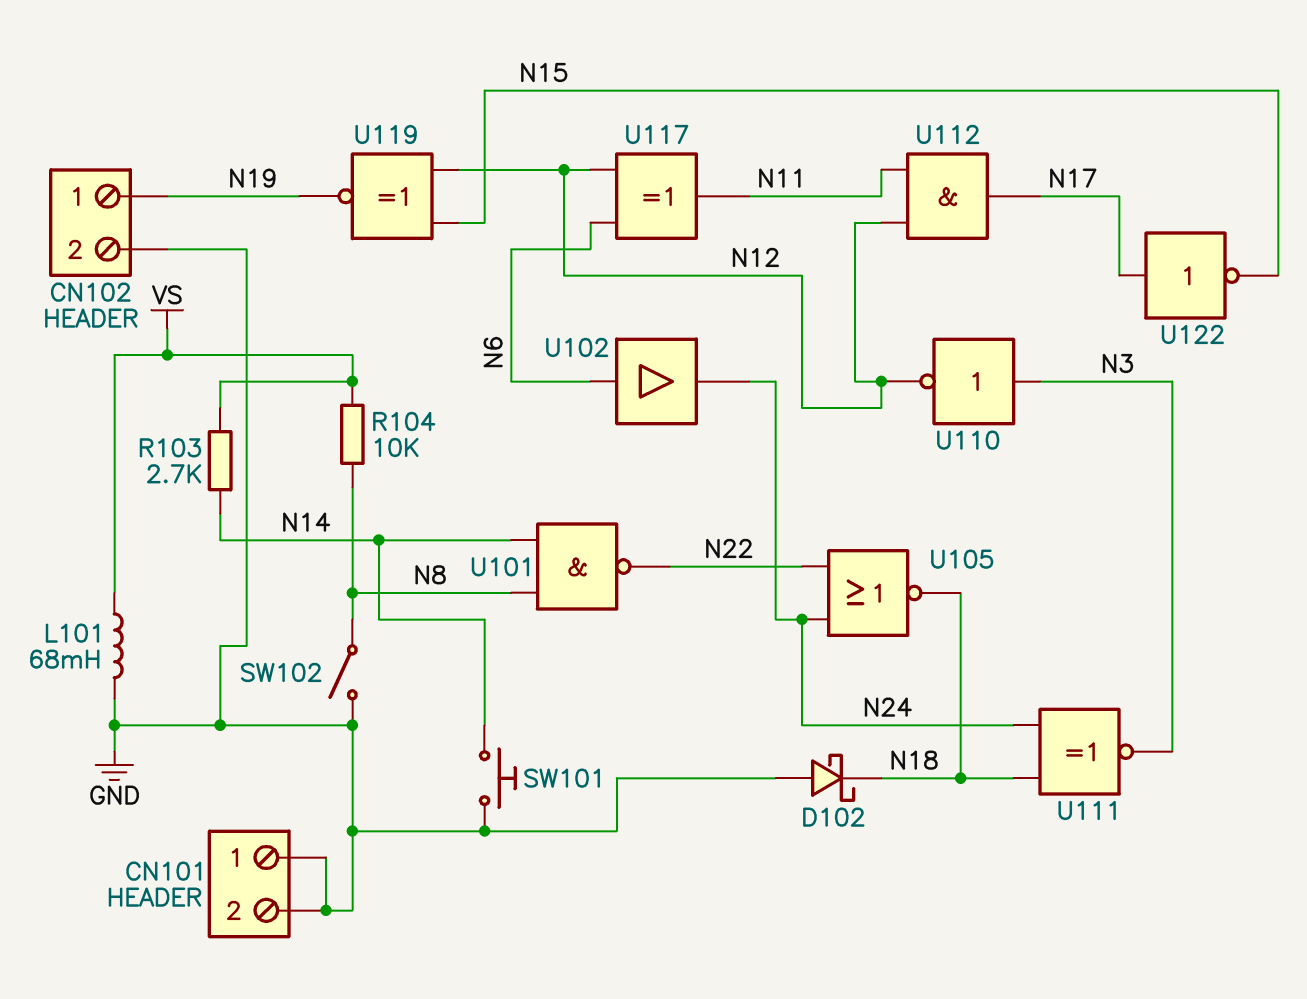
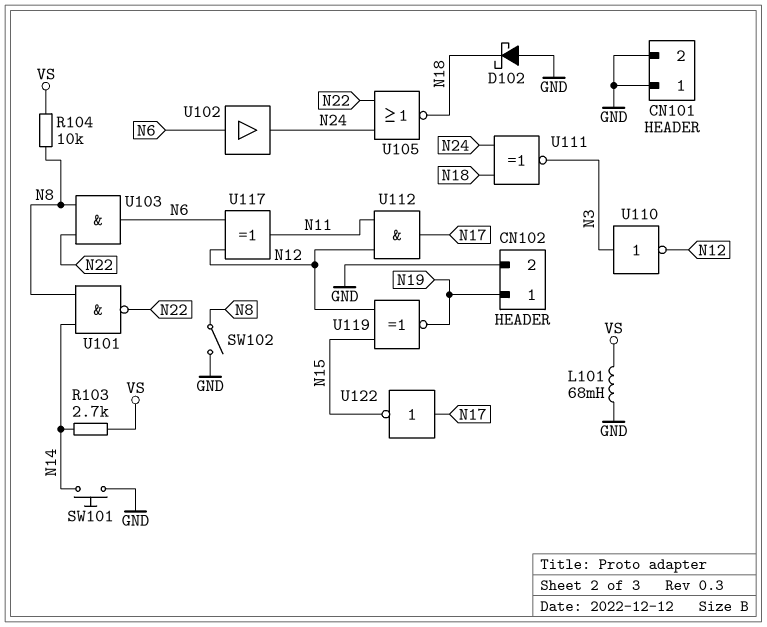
U103: none -> AND (in N8, in N22, out N6)

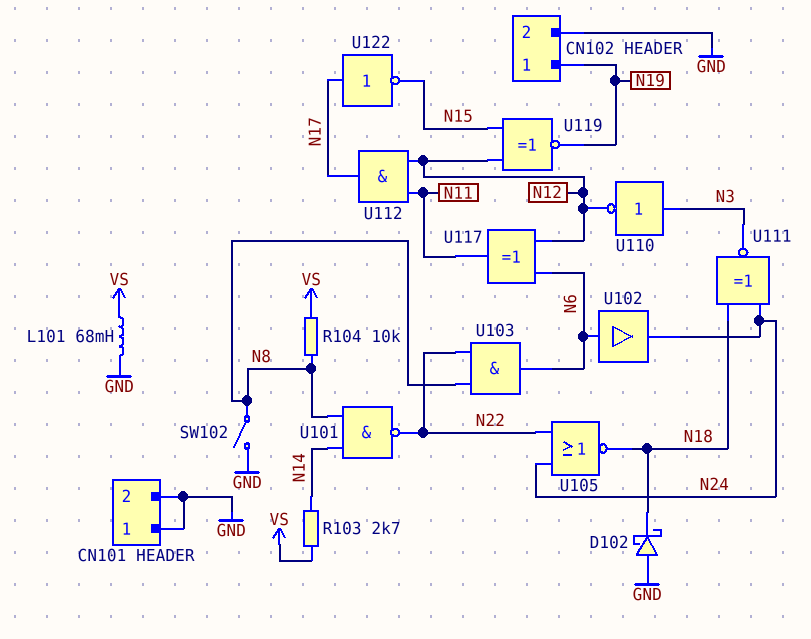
SW101: button (GND, N14) -> none

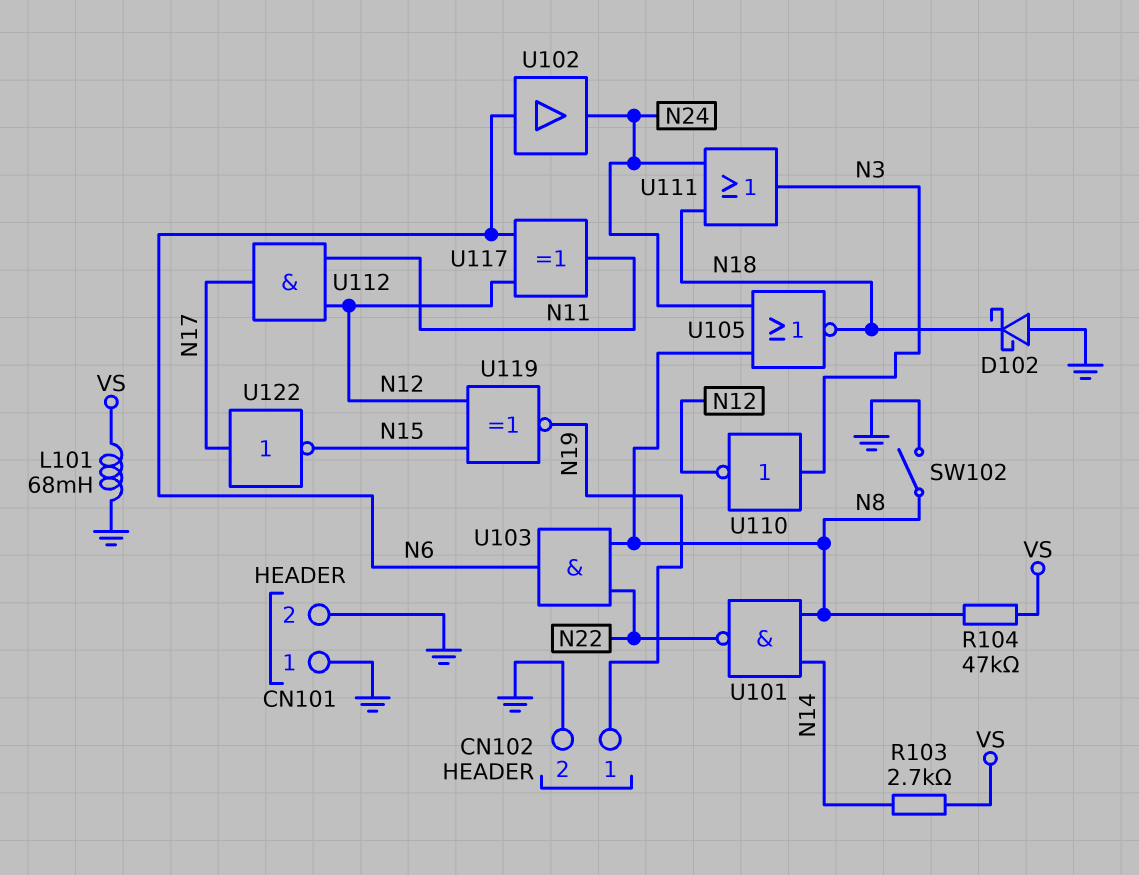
R104: 10k (N8, VS) -> 47k (N8, VS)
U105: NOR (in N22, in N24, out N18) -> NOR (in N8, in N24, out N18)
U111: XNOR (in N18, in N24, out N3) -> OR (in N18, in N24, out N3)

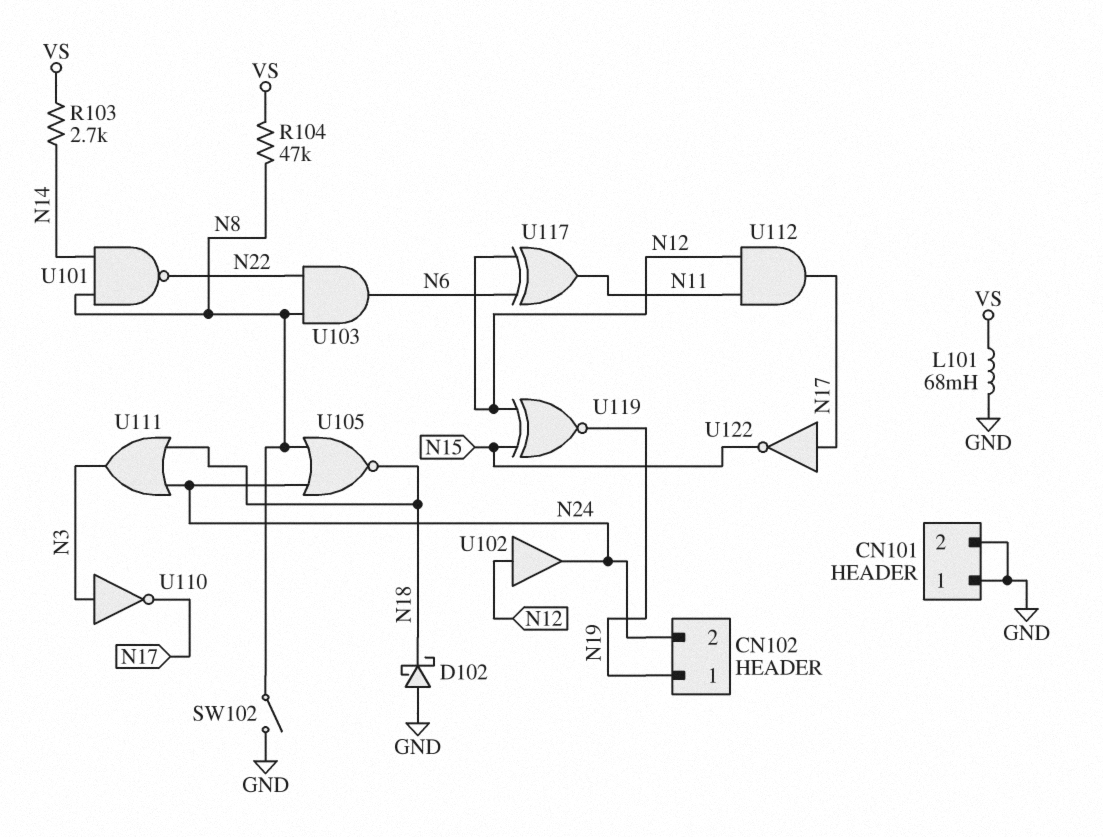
CN102 pin 2: GND -> N24
U102: buffer (in N6, out N24) -> buffer (in N12, out N24)
U110: NOT (in N3, out N12) -> NOT (in N3, out N17)

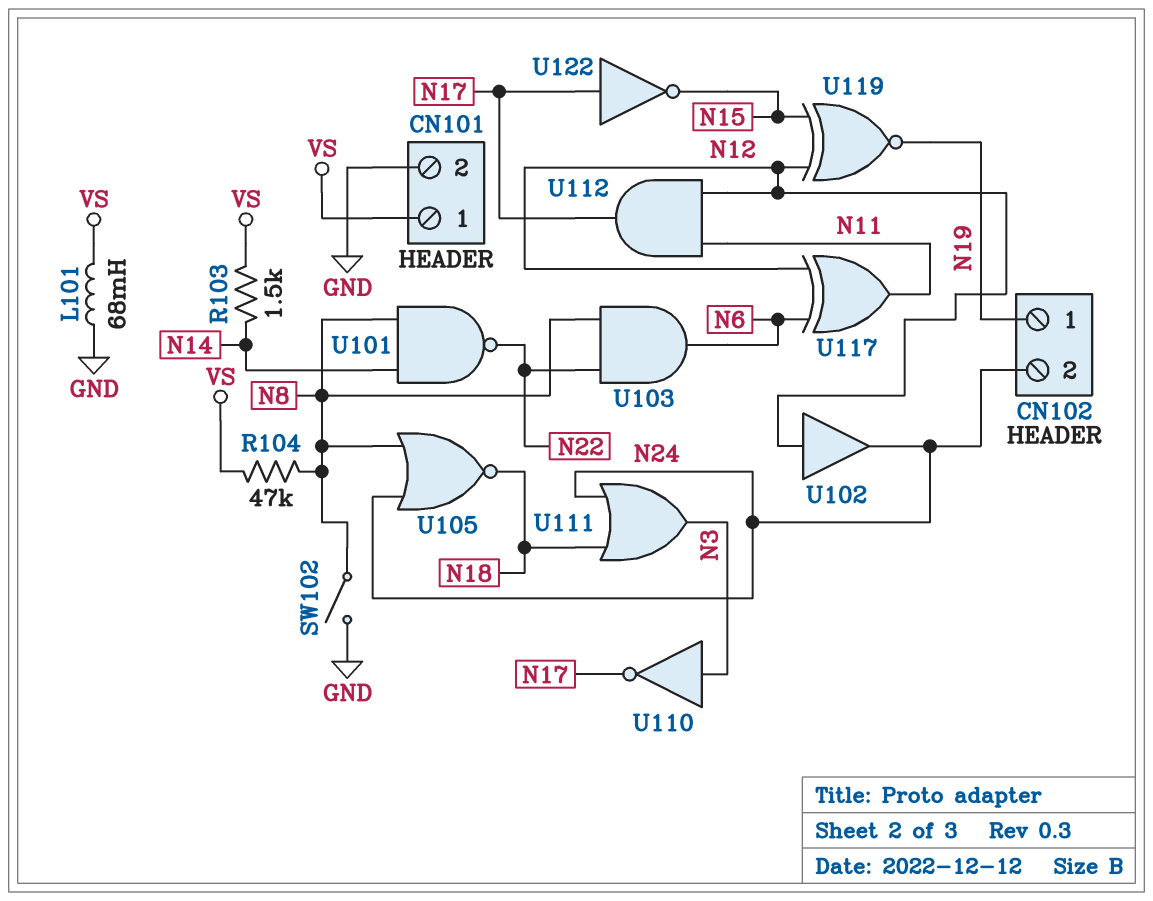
CN101 pin 1: GND -> VS
D102: schottky (A GND, K N18) -> none
R103: 2.7k (N14, VS) -> 1.5k (N14, VS)

